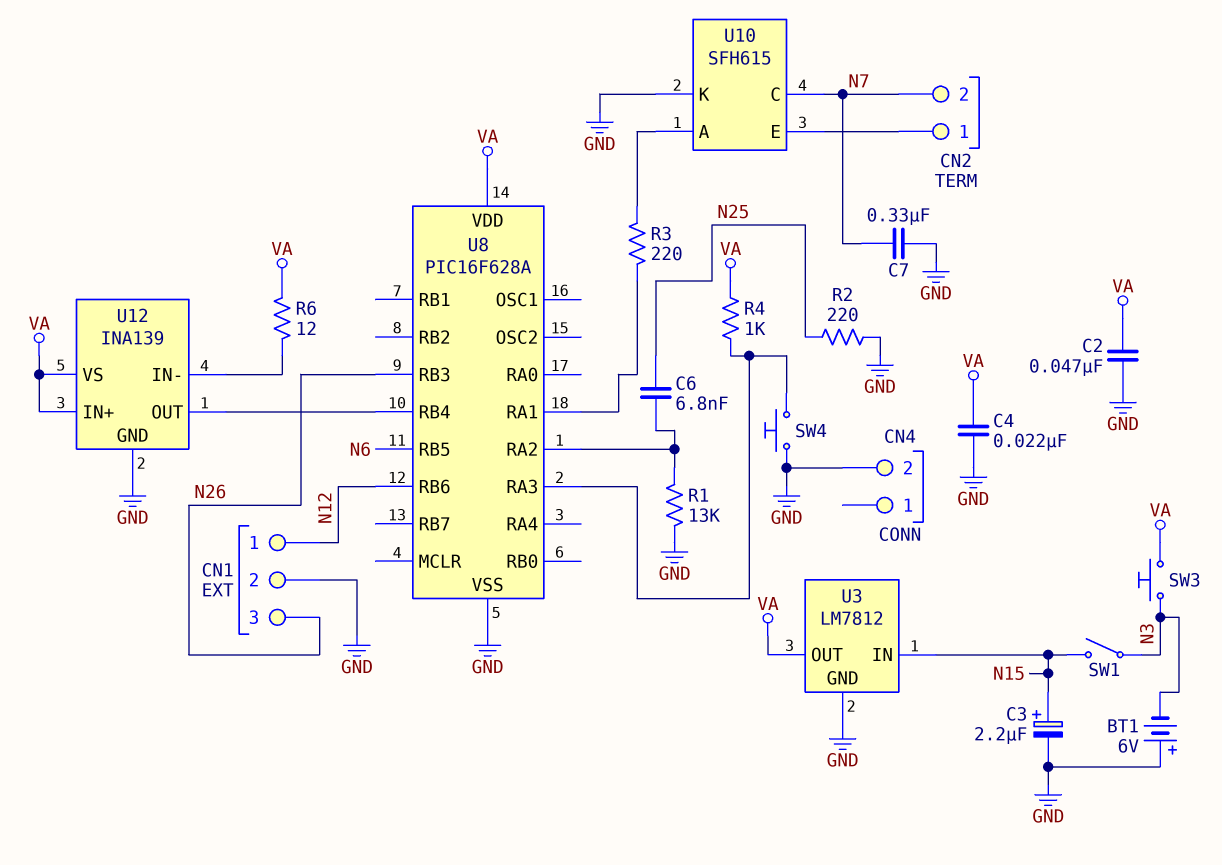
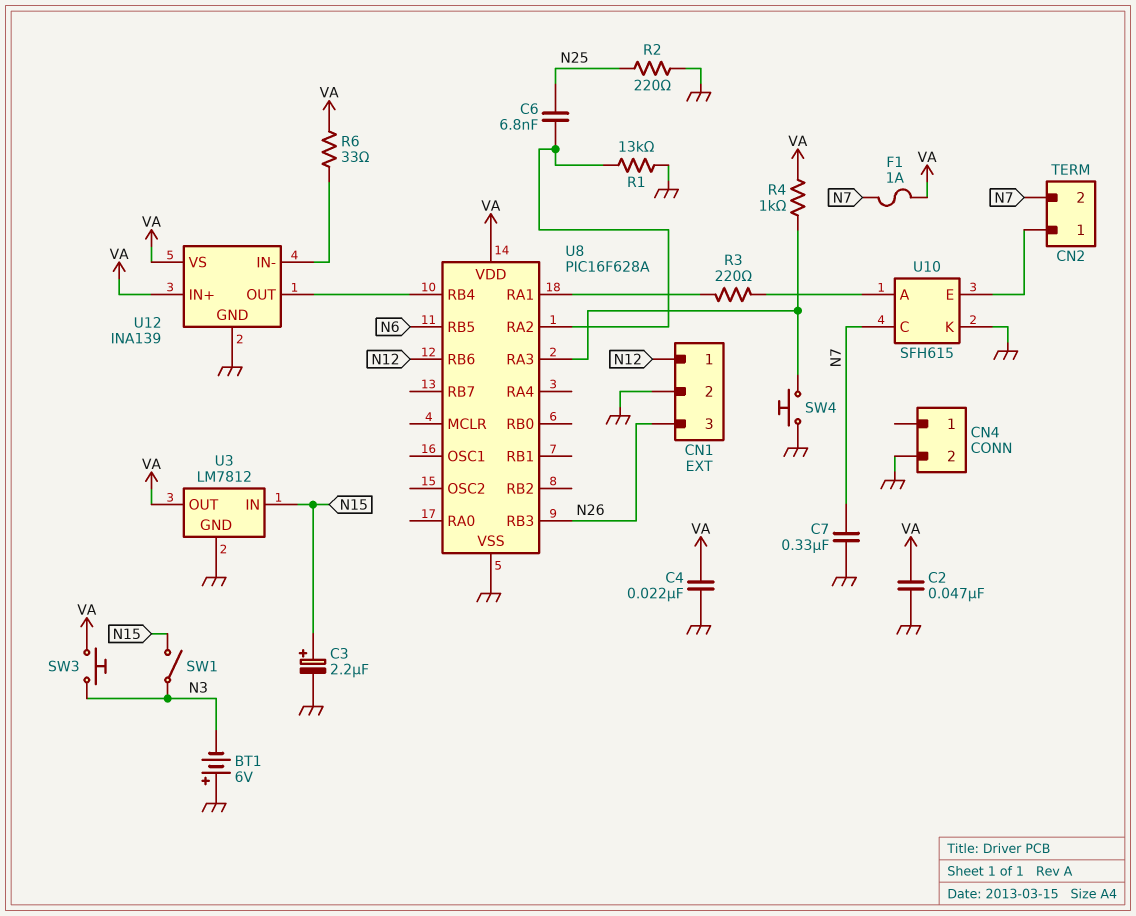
F1: none -> 1A (N7, VA)
R6: 12 (U12/IN-, VA) -> 33 (U12/IN-, VA)

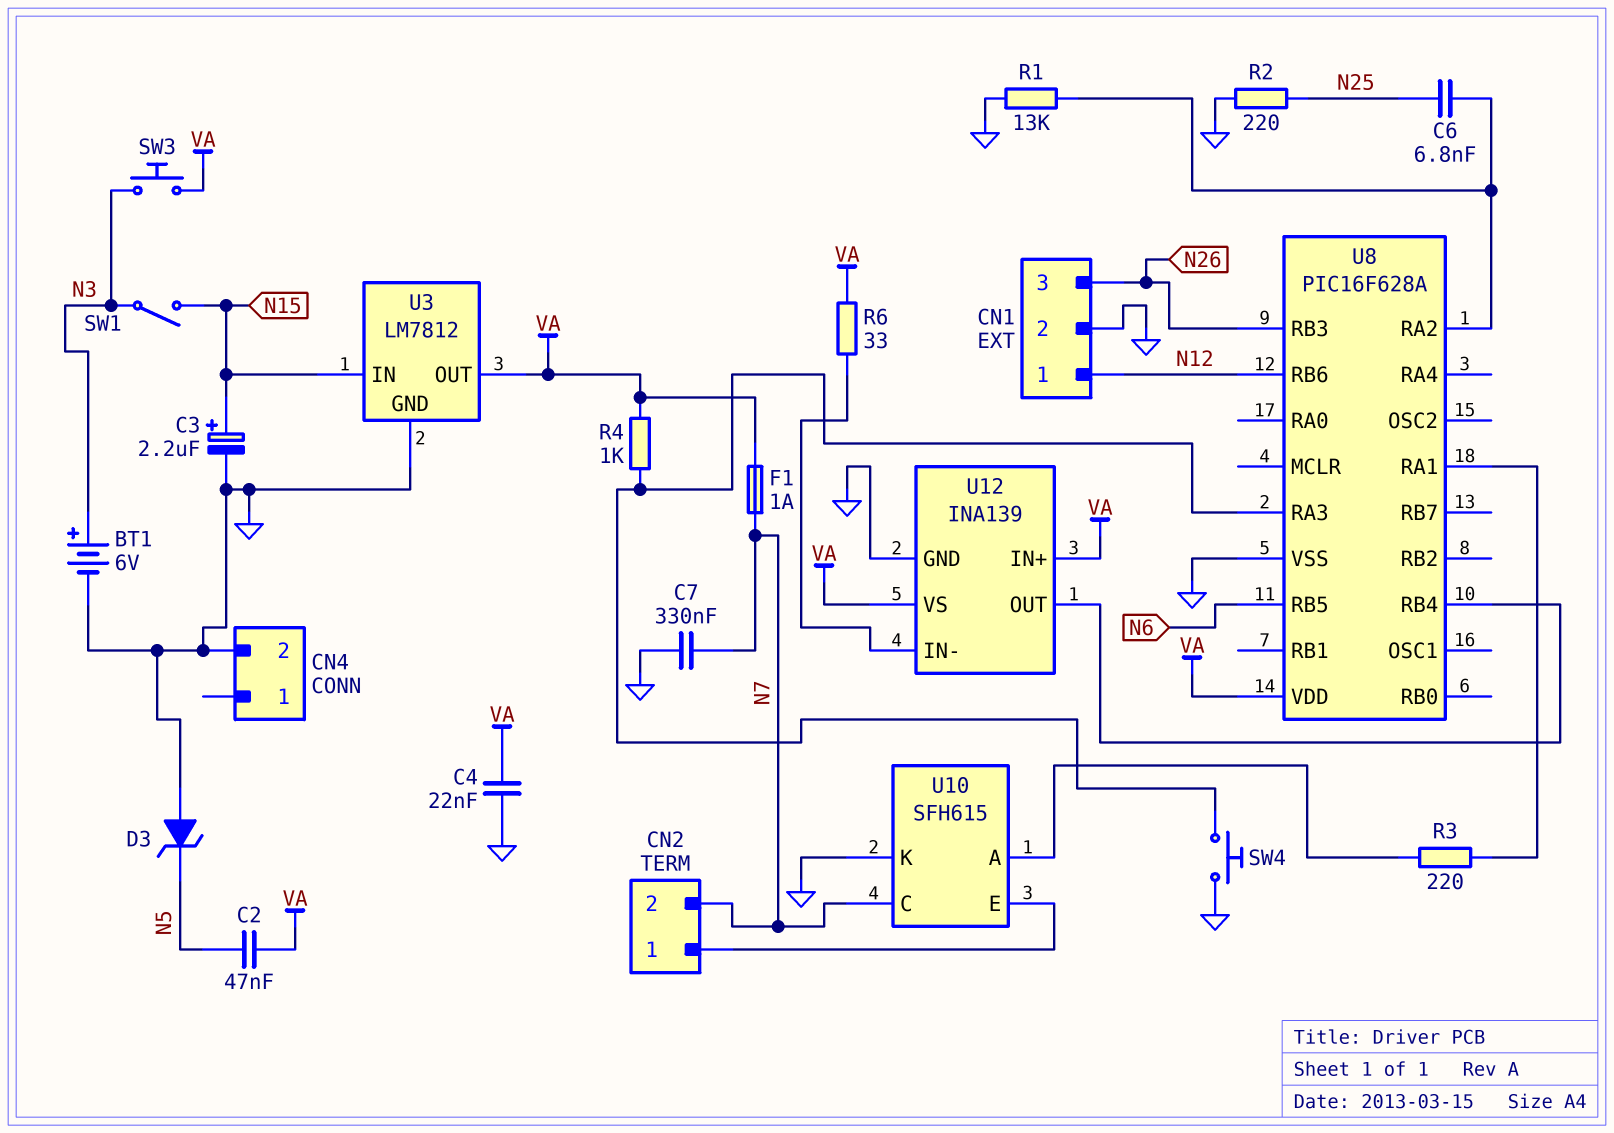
BT1: 6V (plus GND, minus N3) -> 6V (plus N3, minus GND)
C2: 47nF (GND, VA) -> 47nF (N5, VA)
D3: none -> zener (A GND, K N5)

